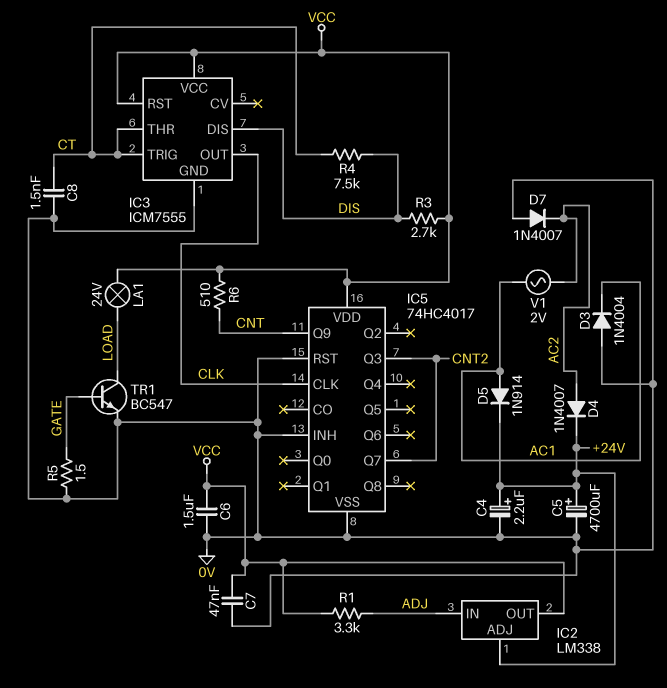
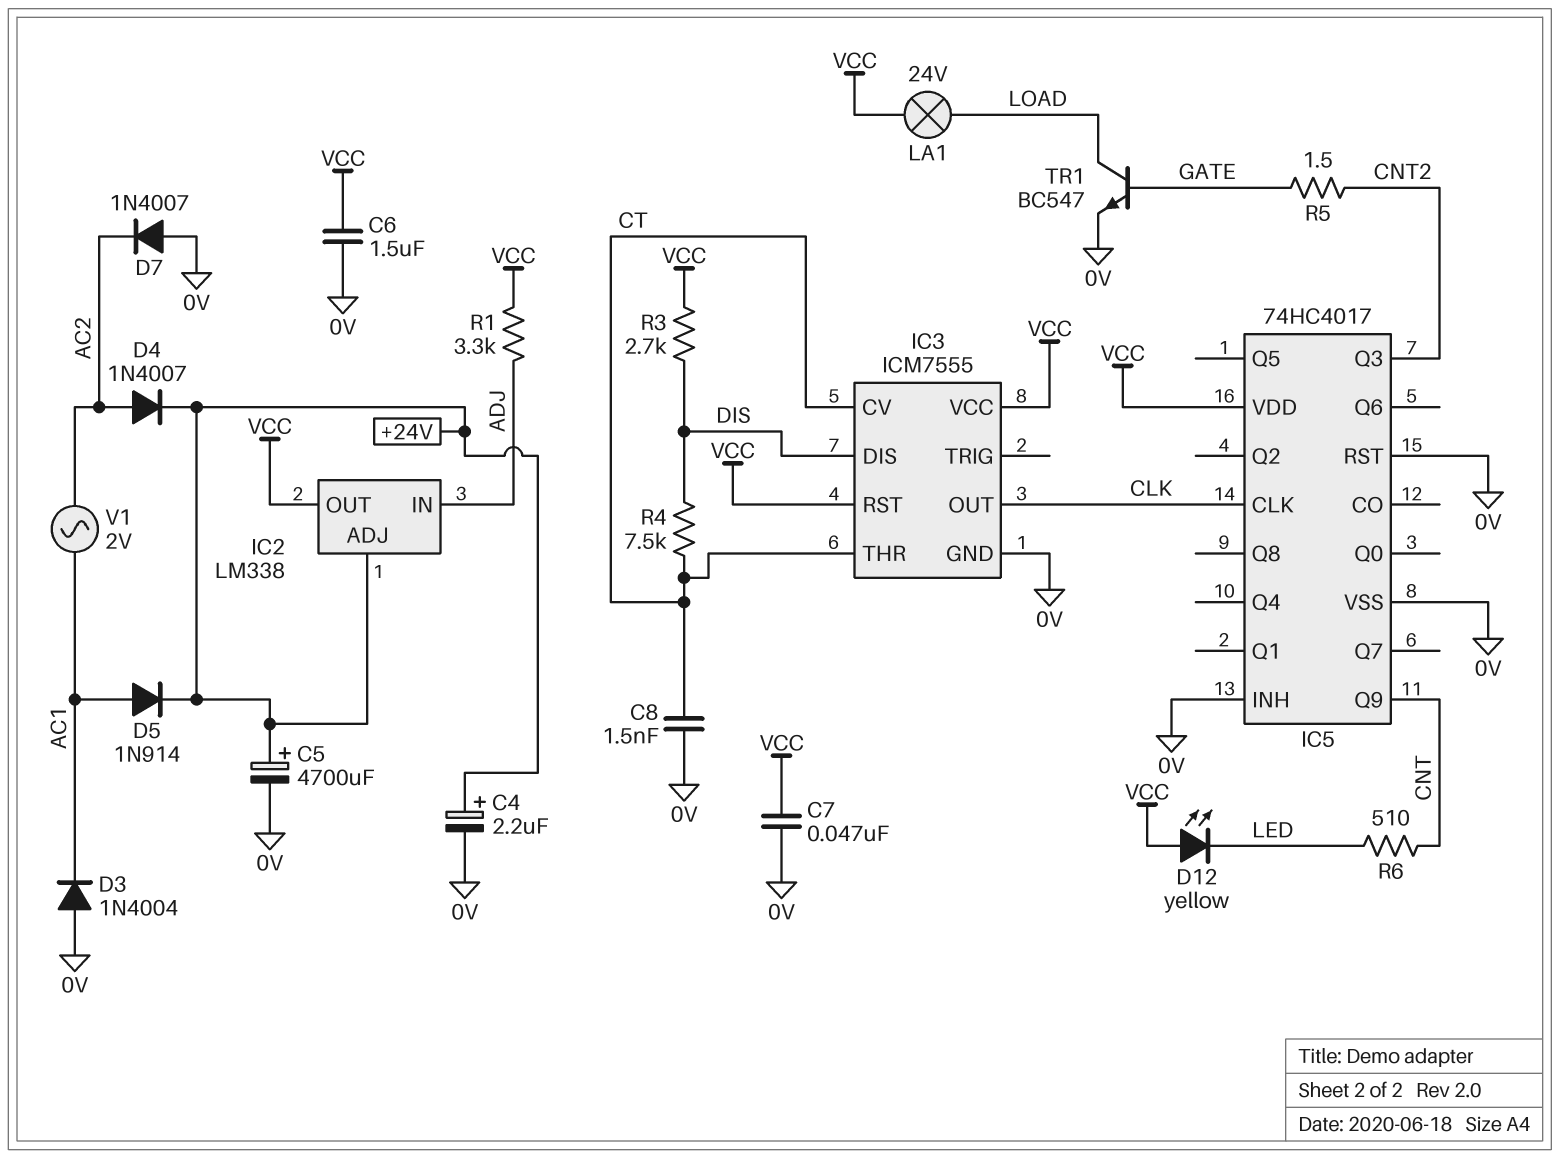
D12: none -> LED yellow (A VCC, K LED)
IC3 pin CV: none -> CT
IC3 pin TRIG: CT -> none
IC5 pin Q7: CNT2 -> none
R5: 1.5 (0V, GATE) -> 1.5 (CNT2, GATE)
R6: 510 (CNT, VCC) -> 510 (CNT, LED)

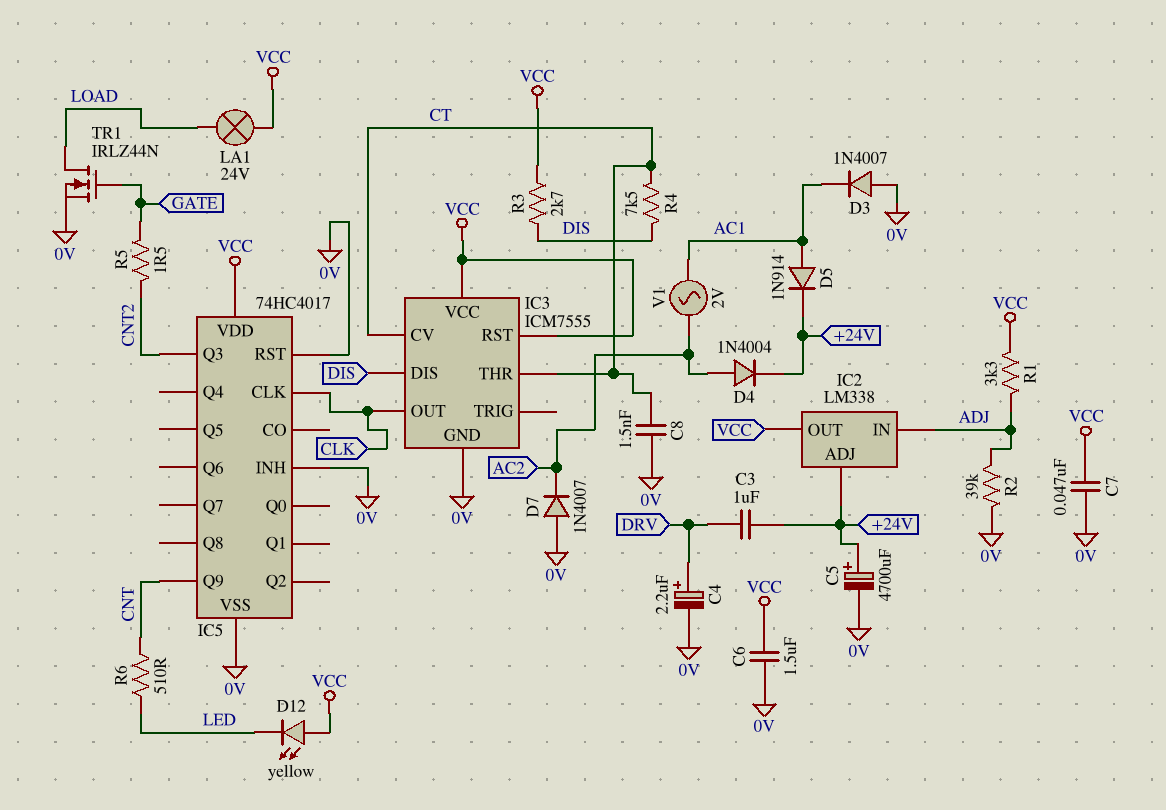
C3: none -> 1uF (+24V, DRV)
C4: 2.2uF (plus +24V, minus 0V) -> 2.2uF (plus DRV, minus 0V)
D3: diode 1N4004 (A 0V, K AC1) -> diode 1N4007 (A 0V, K AC1)
D4: diode 1N4007 (A AC2, K +24V) -> diode 1N4004 (A AC2, K +24V)
R2: none -> 39k (0V, ADJ)
TR1: NPN BC547 (B GATE, C LOAD, E 0V) -> NMOS IRLZ44N (G GATE, D LOAD, S 0V)

